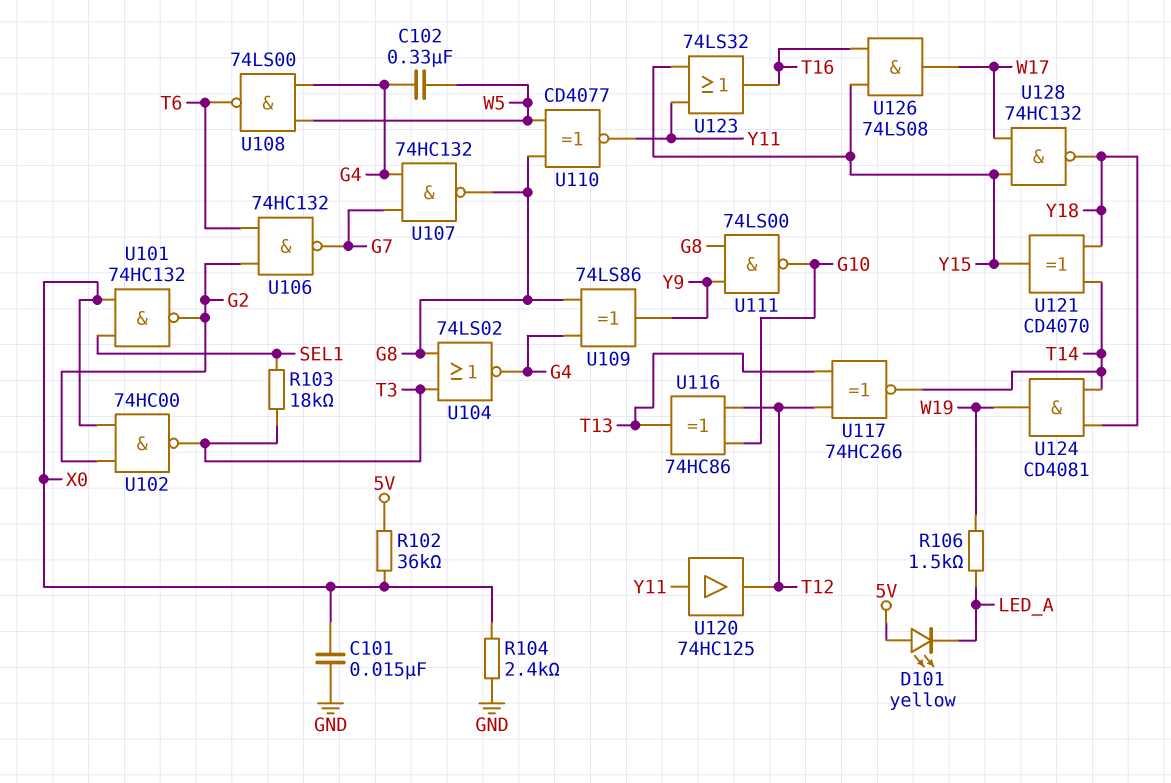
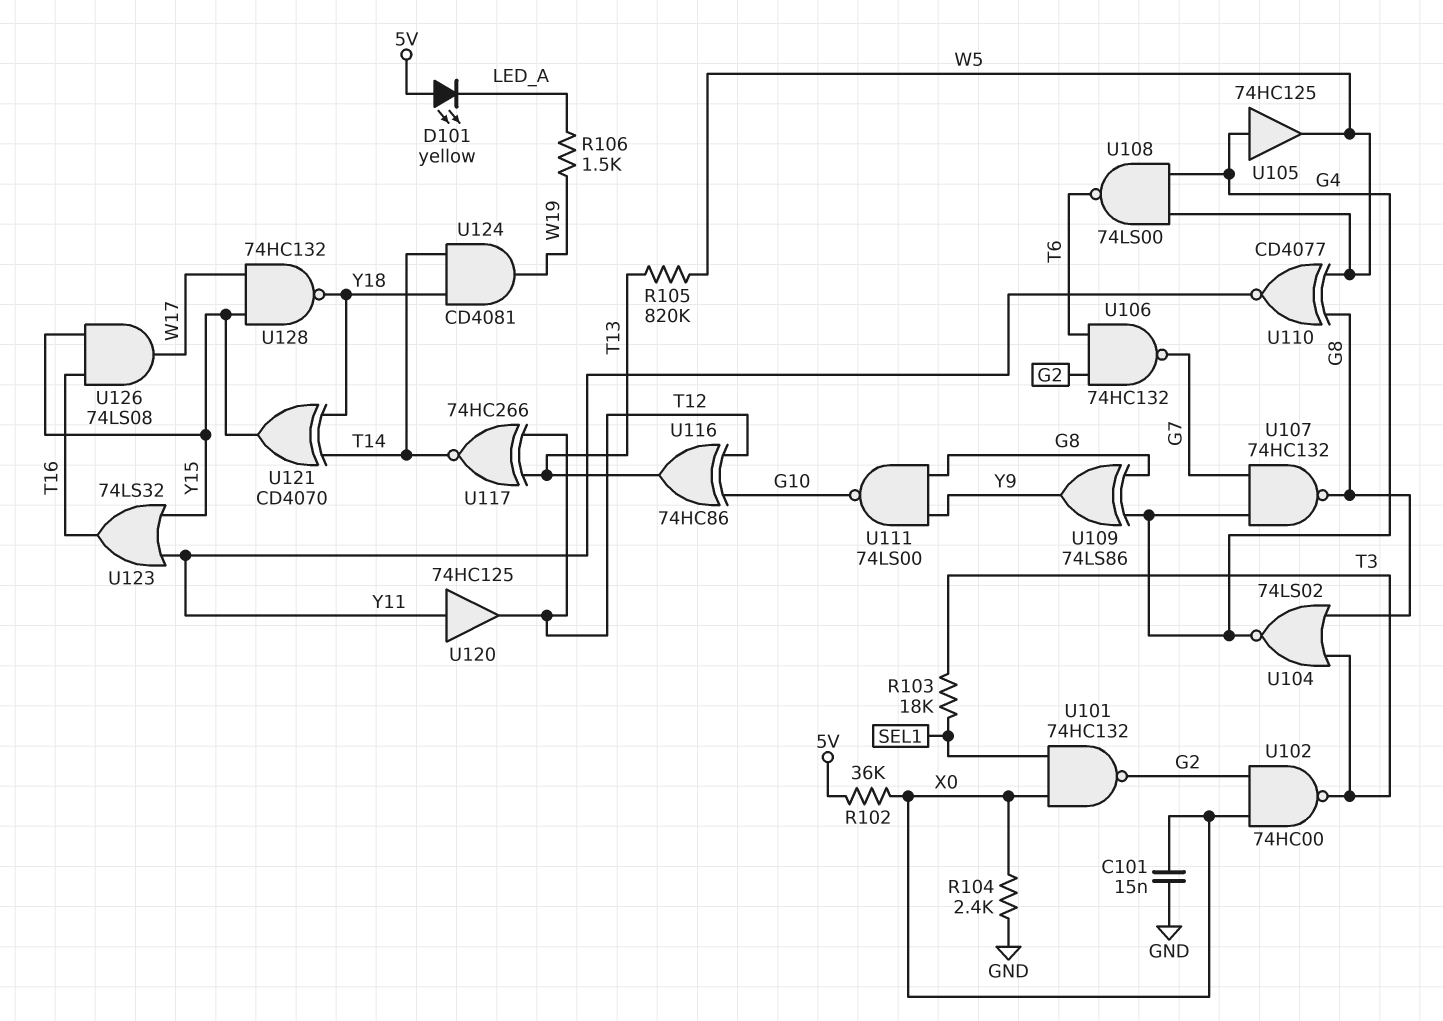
C102: 330nF (G4, W5) -> none
R105: none -> 820k (T13, W5)
U105: none -> buffer 74HC125 (in G4, out W5)

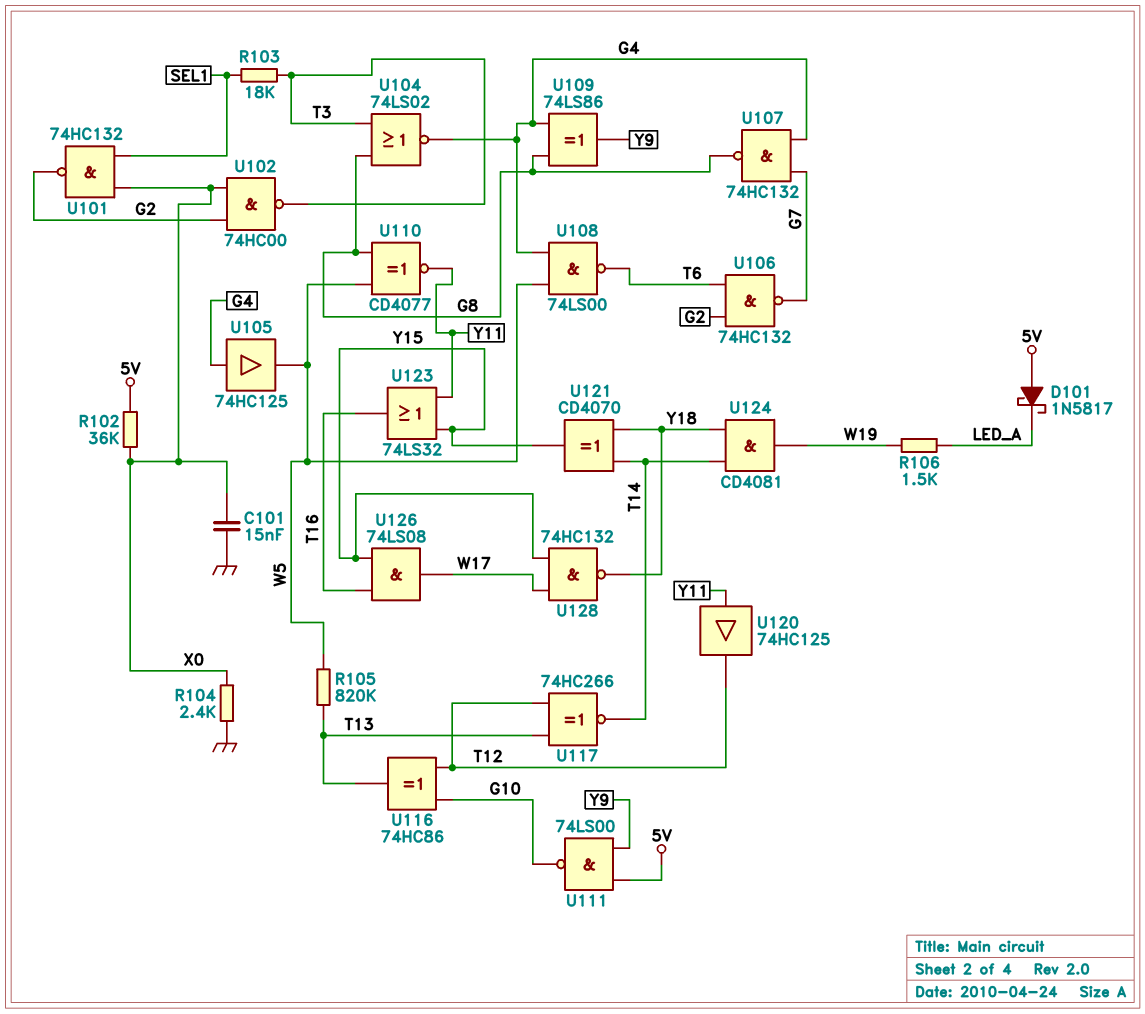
D101: LED yellow (A 5V, K LED_A) -> schottky 1N5817 (A 5V, K LED_A)
U111: NAND 74LS00 (in G8, in Y9, out G10) -> NAND 74LS00 (in 5V, in Y9, out G10)

